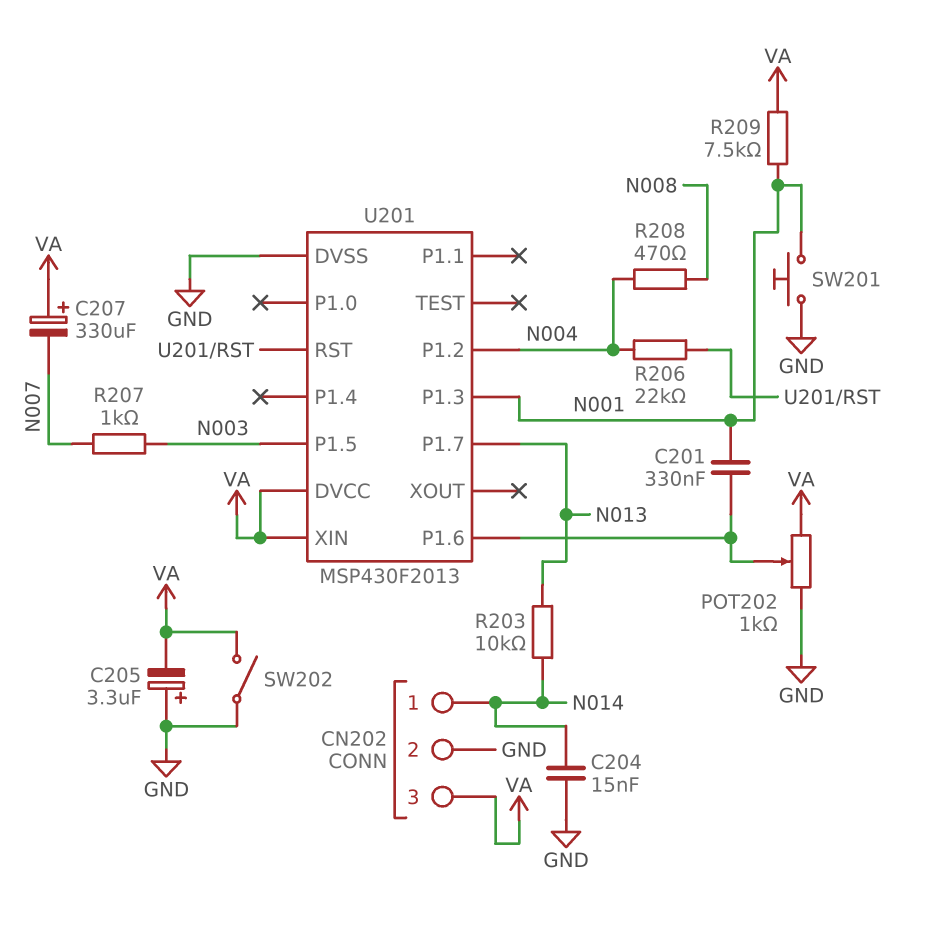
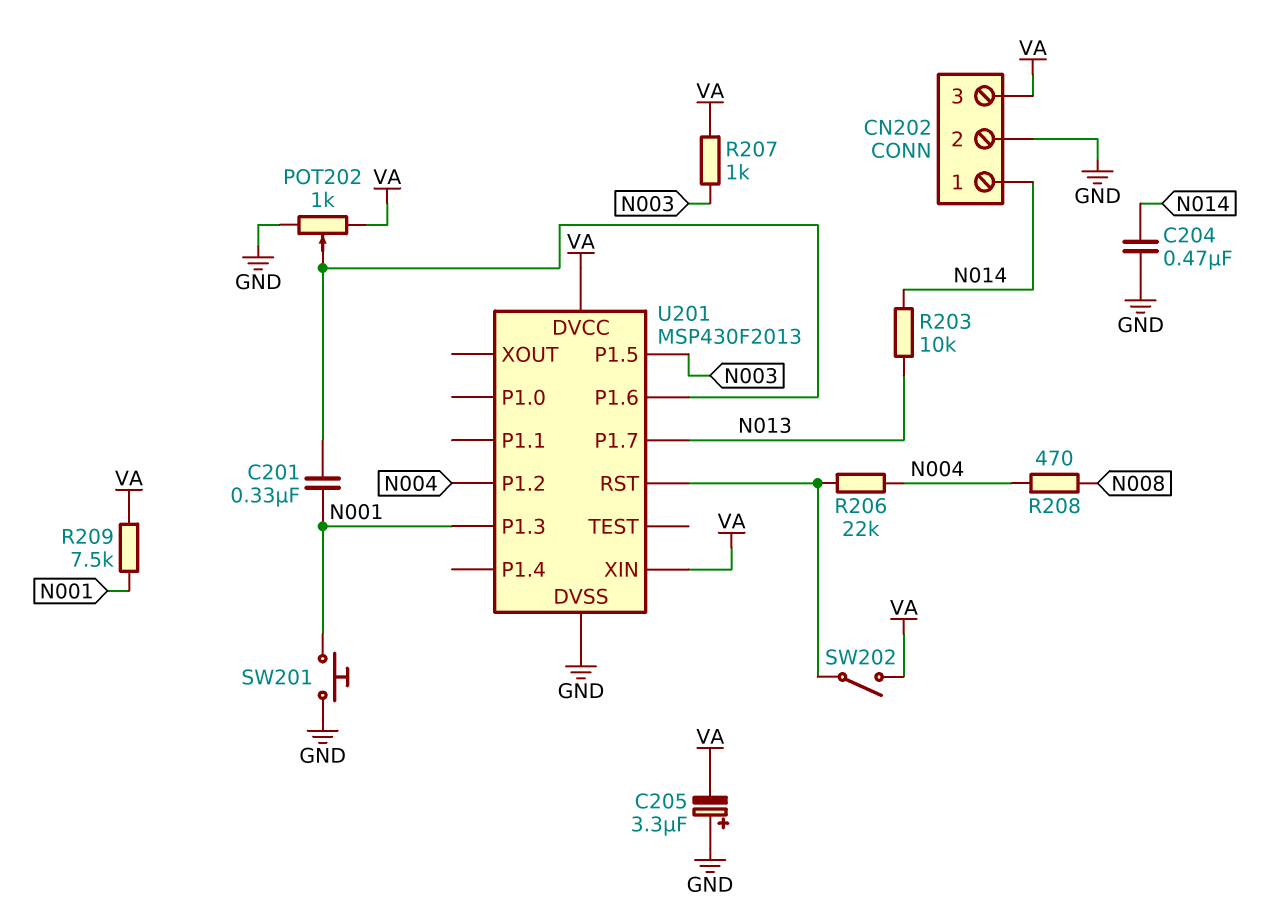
C204: 15nF (GND, N014) -> 470nF (GND, N014)
C207: 330uF (plus VA, minus N007) -> none
R207: 1k (N003, N007) -> 1k (N003, VA)
SW202: switch (GND, VA) -> switch (U201/RST, VA)

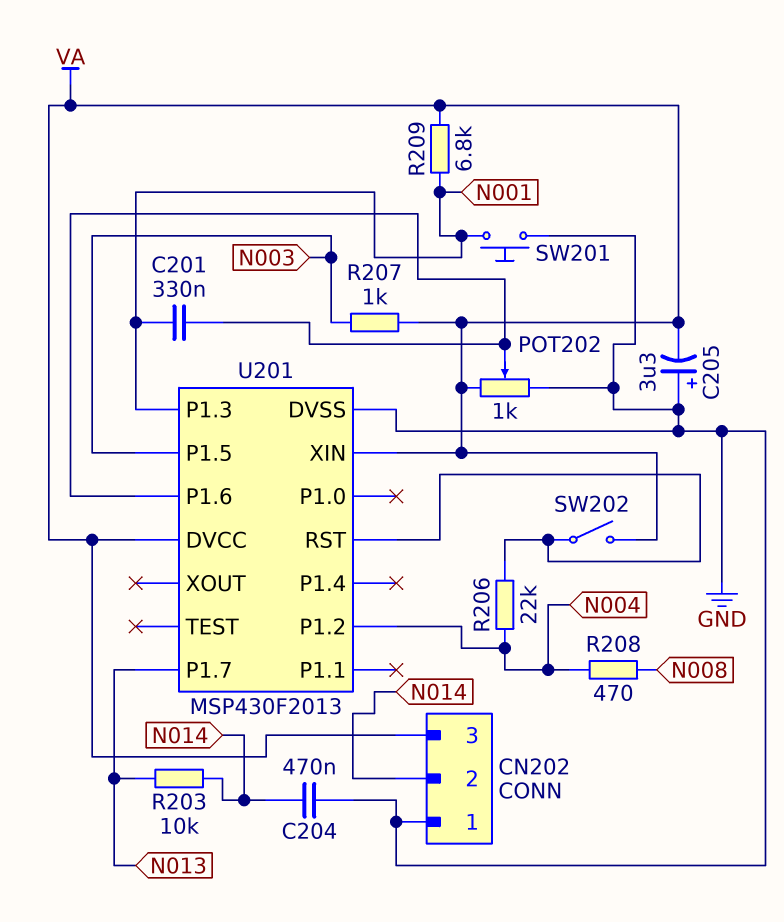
CN202 pin 1: N014 -> GND
CN202 pin 2: GND -> N014
R209: 7.5k (N001, VA) -> 6.8k (N001, VA)

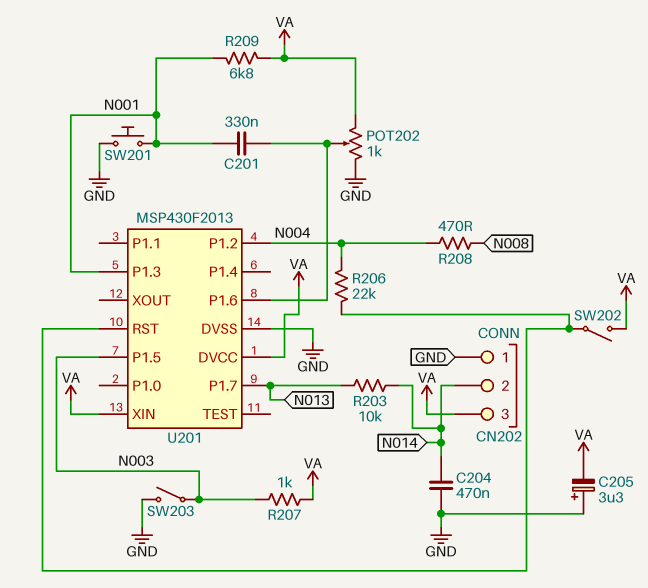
SW203: none -> switch (GND, N003)

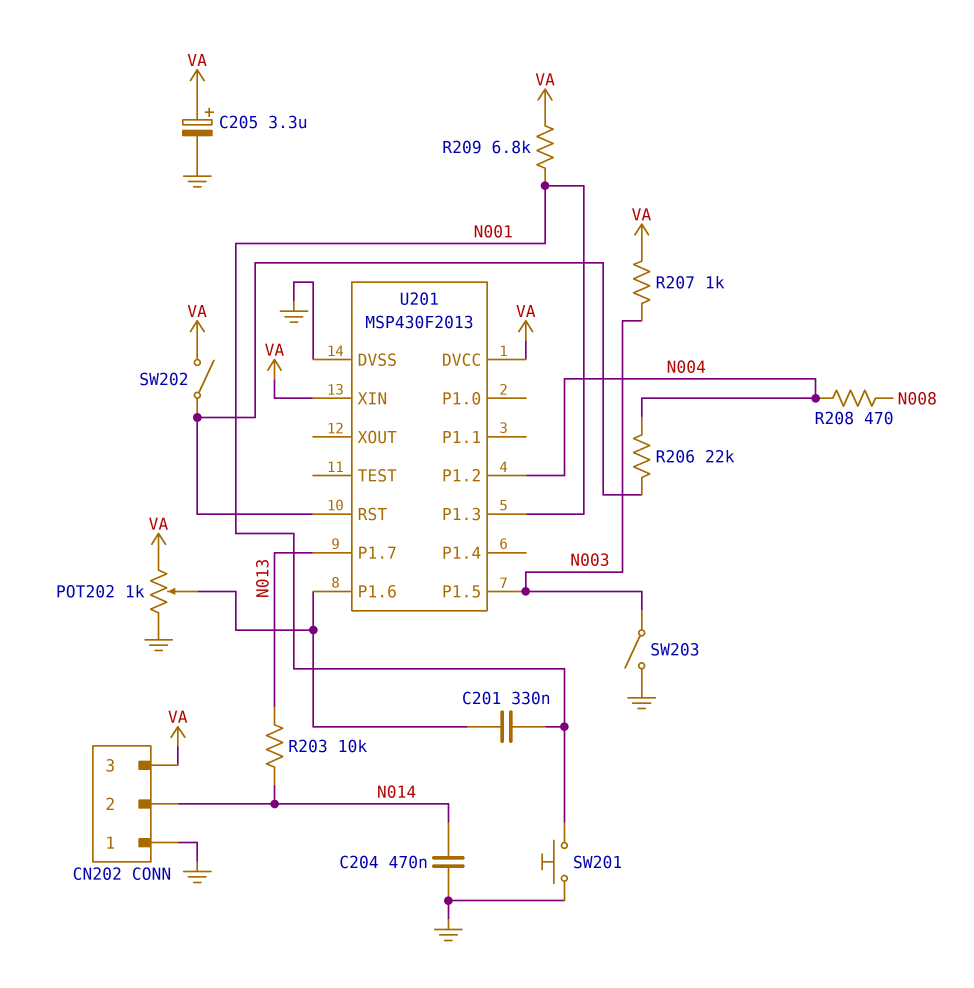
C205: 3.3uF (plus GND, minus VA) -> 3.3uF (plus VA, minus GND)

